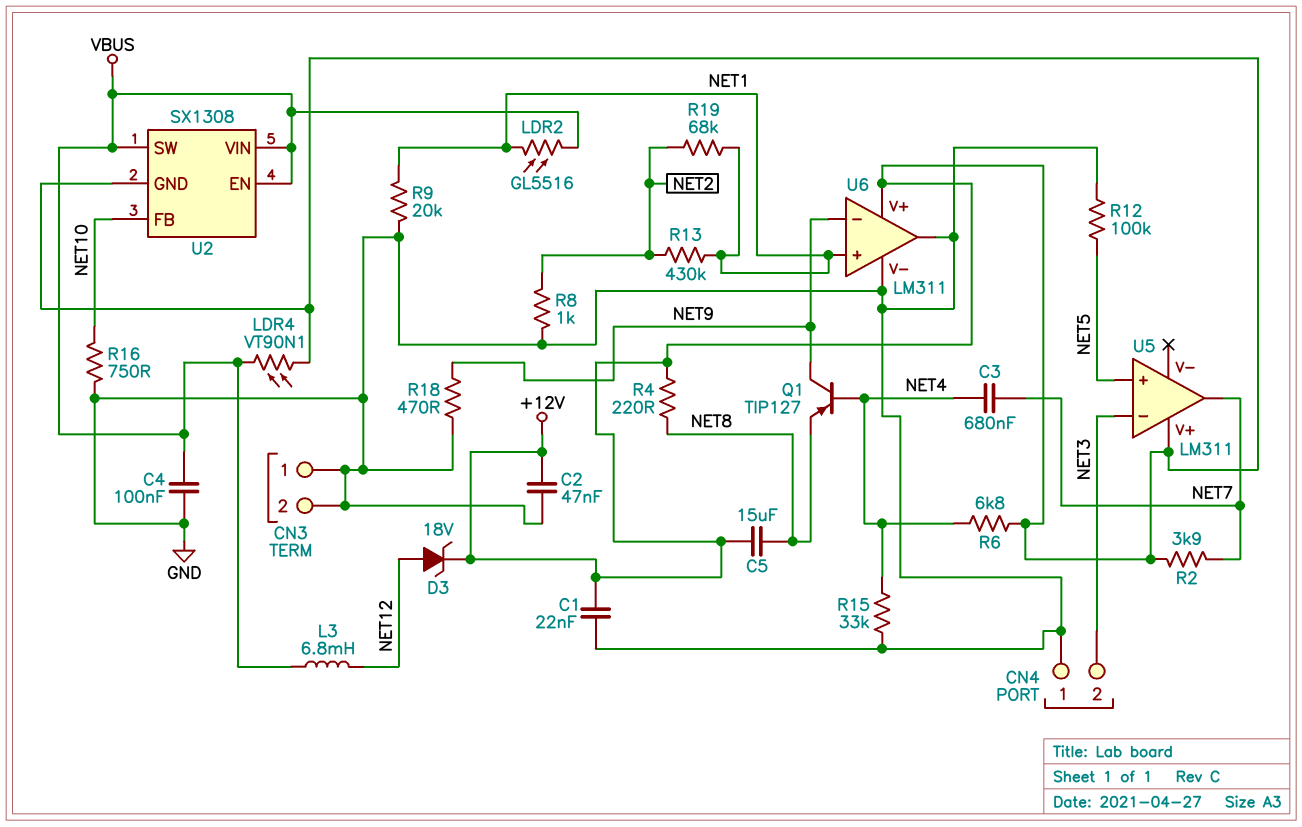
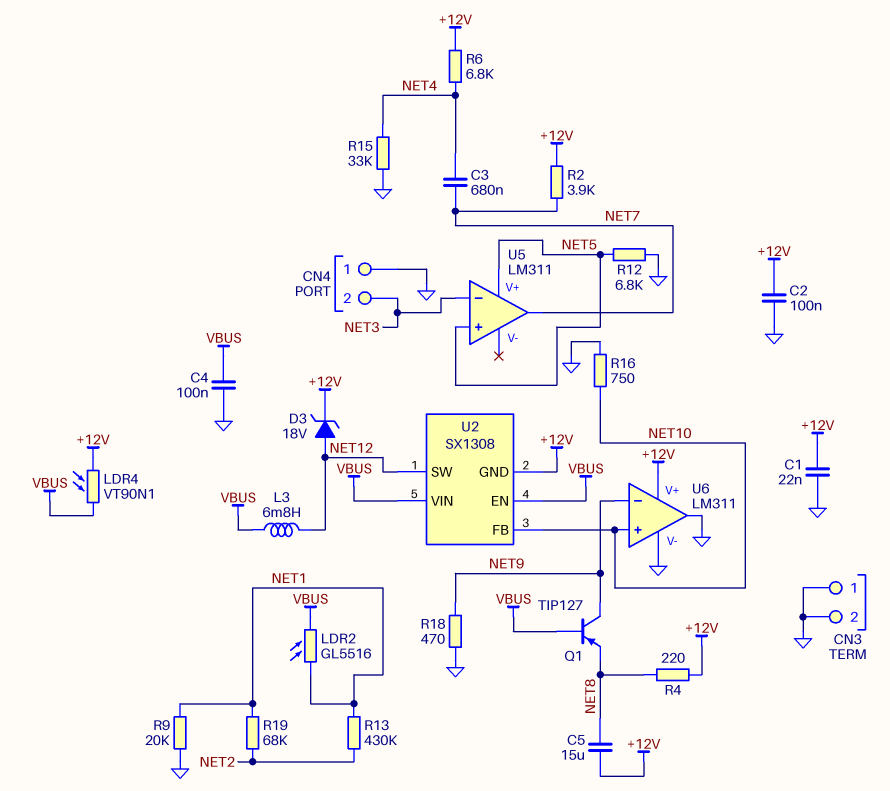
C2: 47nF (+12V, GND) -> 100nF (+12V, GND)
Q1: PNP TIP127 (B NET4, C NET9, E NET8) -> PNP TIP127 (B VBUS, C NET9, E NET8)
R8: 1k (GND, NET2) -> none
R12: 100k (GND, NET5) -> 6.8k (GND, NET5)
U2 pin SW: VBUS -> NET12
U5 pin V+: +12V -> NET5
U6 pin in+: NET1 -> NET10

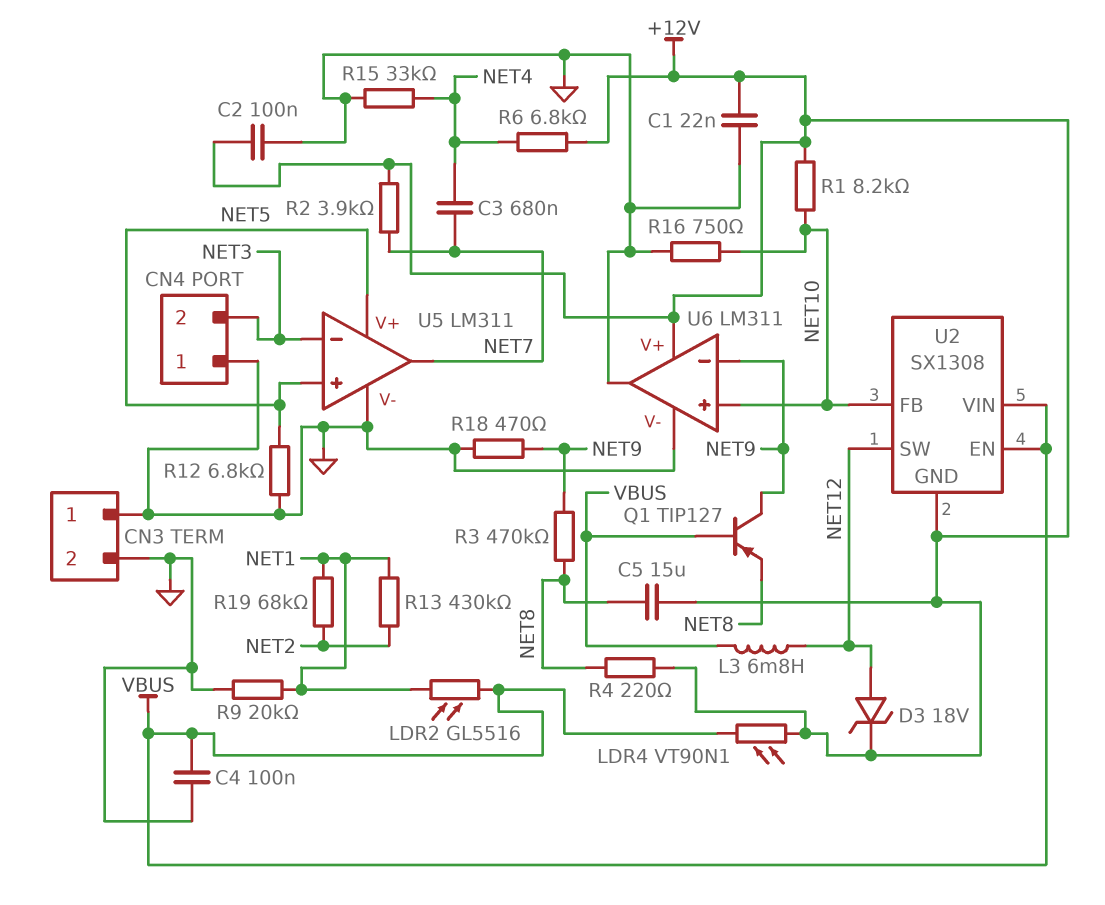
R1: none -> 8.2k (+12V, NET10)
R3: none -> 470k (NET8, NET9)
U5 pin V-: none -> GND

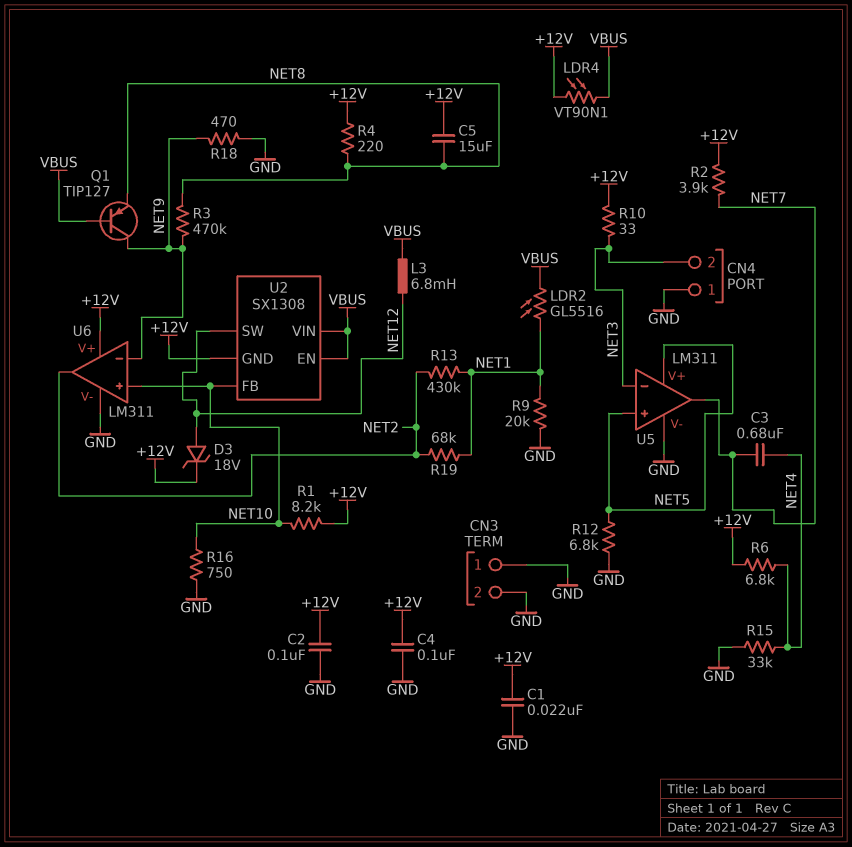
C4: 100nF (GND, VBUS) -> 100nF (+12V, GND)
R10: none -> 33 (+12V, NET3)
U6 pin out: GND -> NET2

